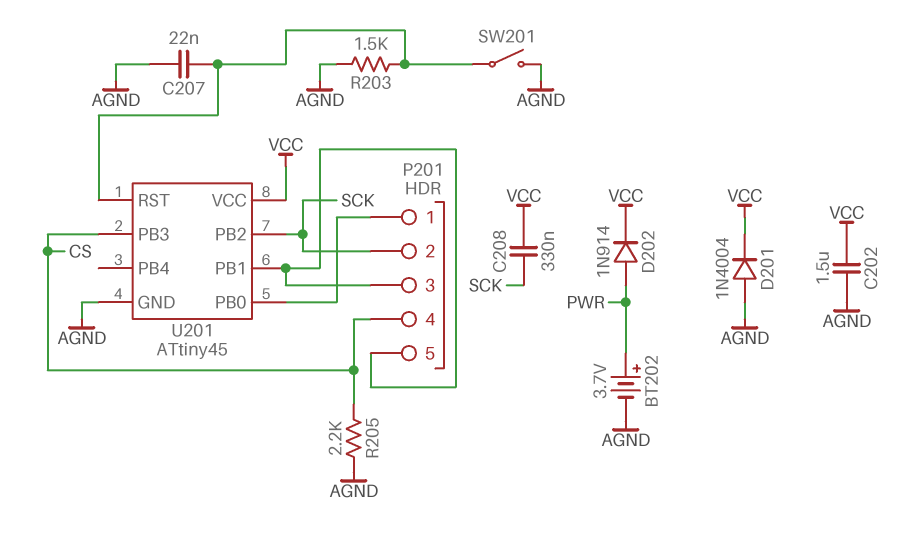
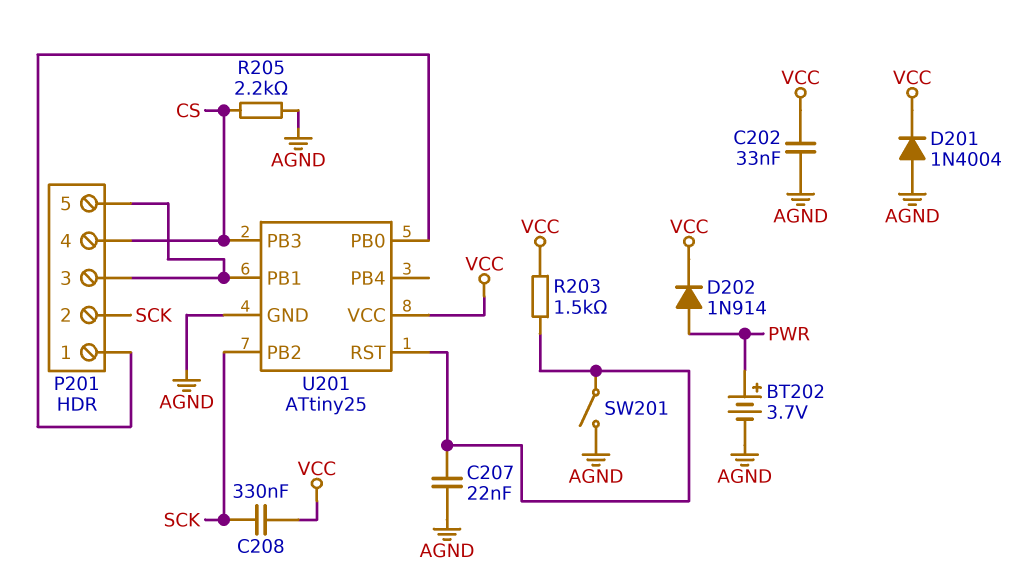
C202: 1.5uF (AGND, VCC) -> 33nF (AGND, VCC)
R203: 1.5k (AGND, U201/RST) -> 1.5k (U201/RST, VCC)
U201: ATtiny45 -> ATtiny25

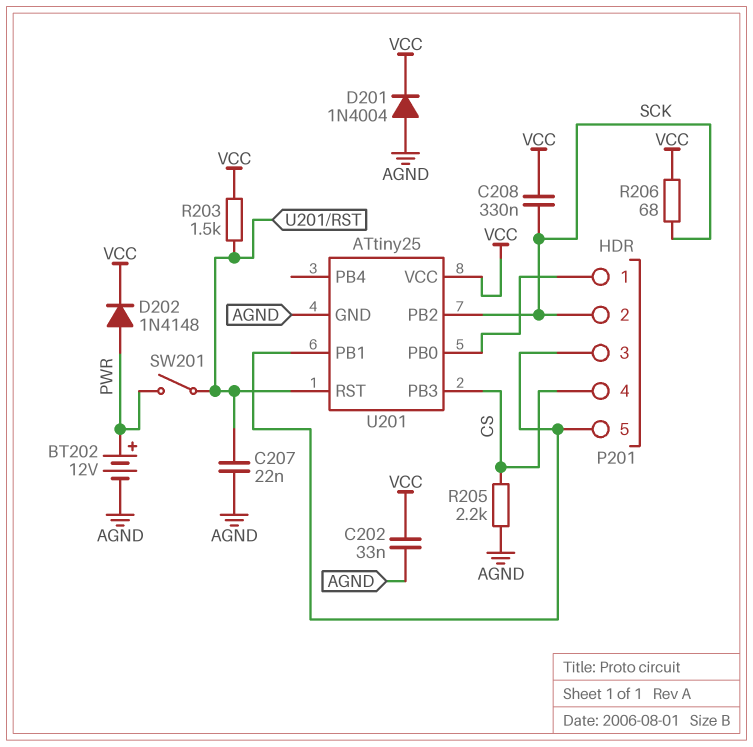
BT202: 3.7V (plus PWR, minus AGND) -> 12V (plus PWR, minus AGND)
D202: diode 1N914 (A PWR, K VCC) -> diode 1N4148 (A PWR, K VCC)
R206: none -> 68 (SCK, VCC)
SW201: switch (AGND, U201/RST) -> switch (PWR, U201/RST)

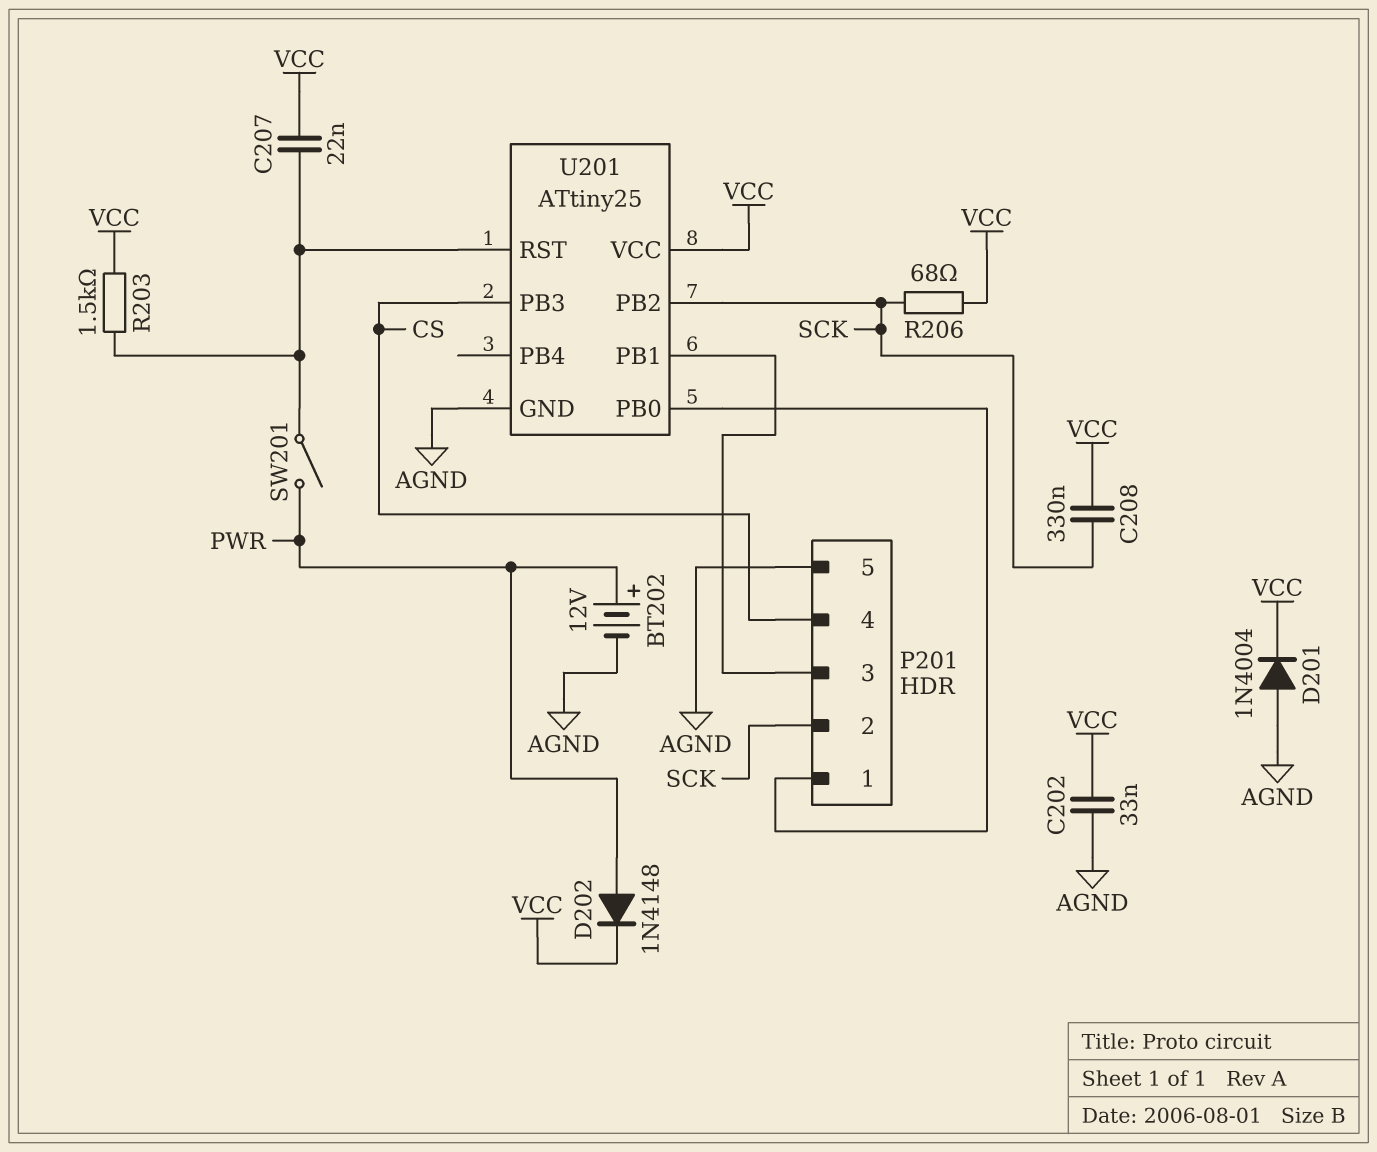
C207: 22nF (AGND, U201/RST) -> 22nF (U201/RST, VCC)
P201 pin 5: P201/3 -> AGND
R205: 2.2k (AGND, CS) -> none

